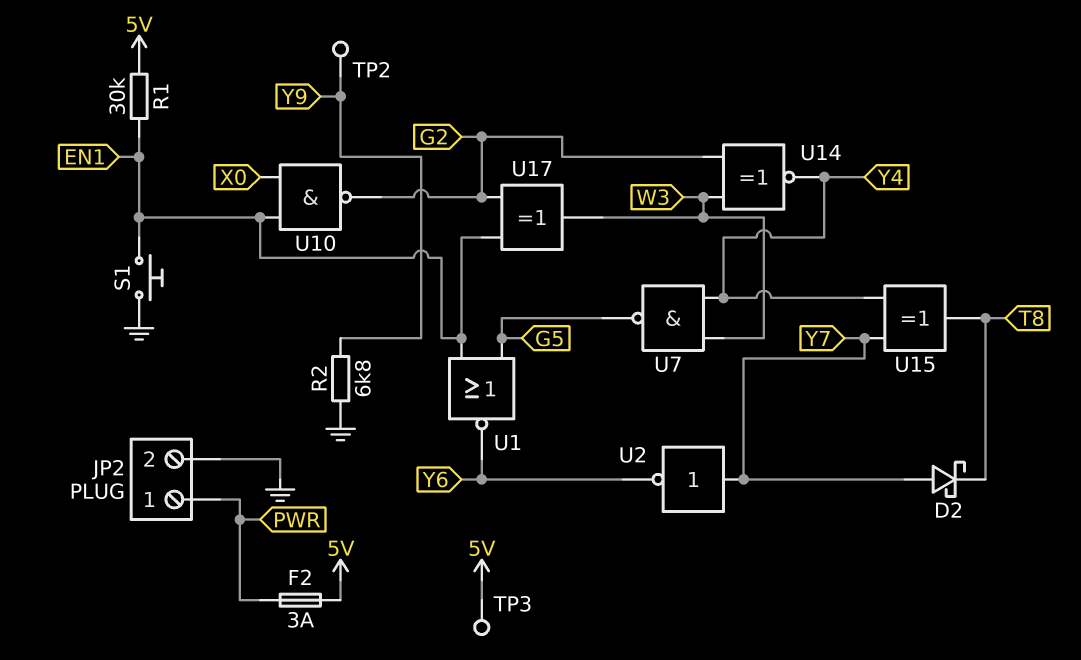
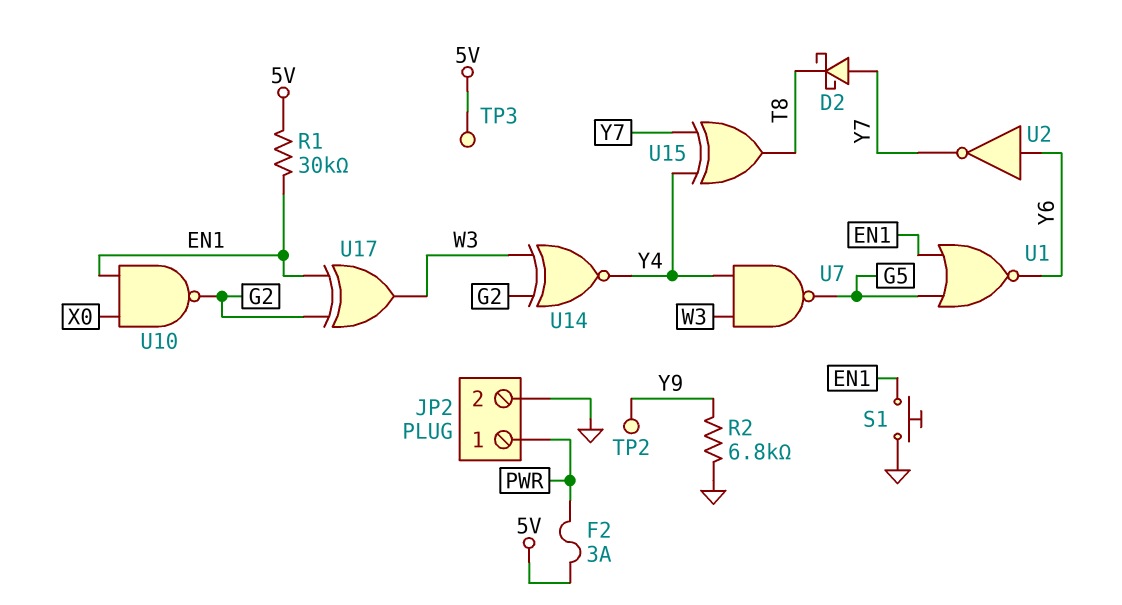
U2: NOT (in Y7, out Y6) -> NOT (in Y6, out Y7)

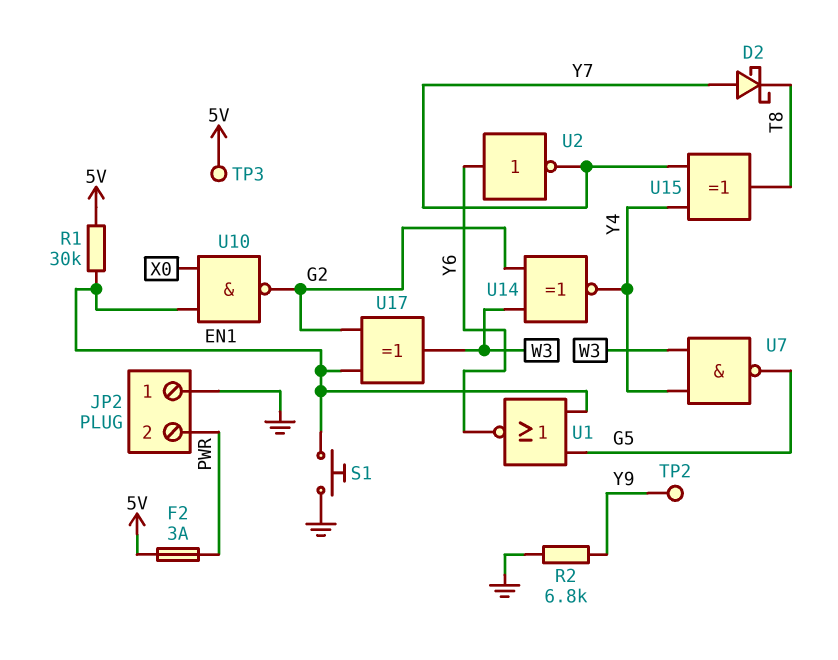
JP2 pin 1: PWR -> GND
JP2 pin 2: GND -> PWR

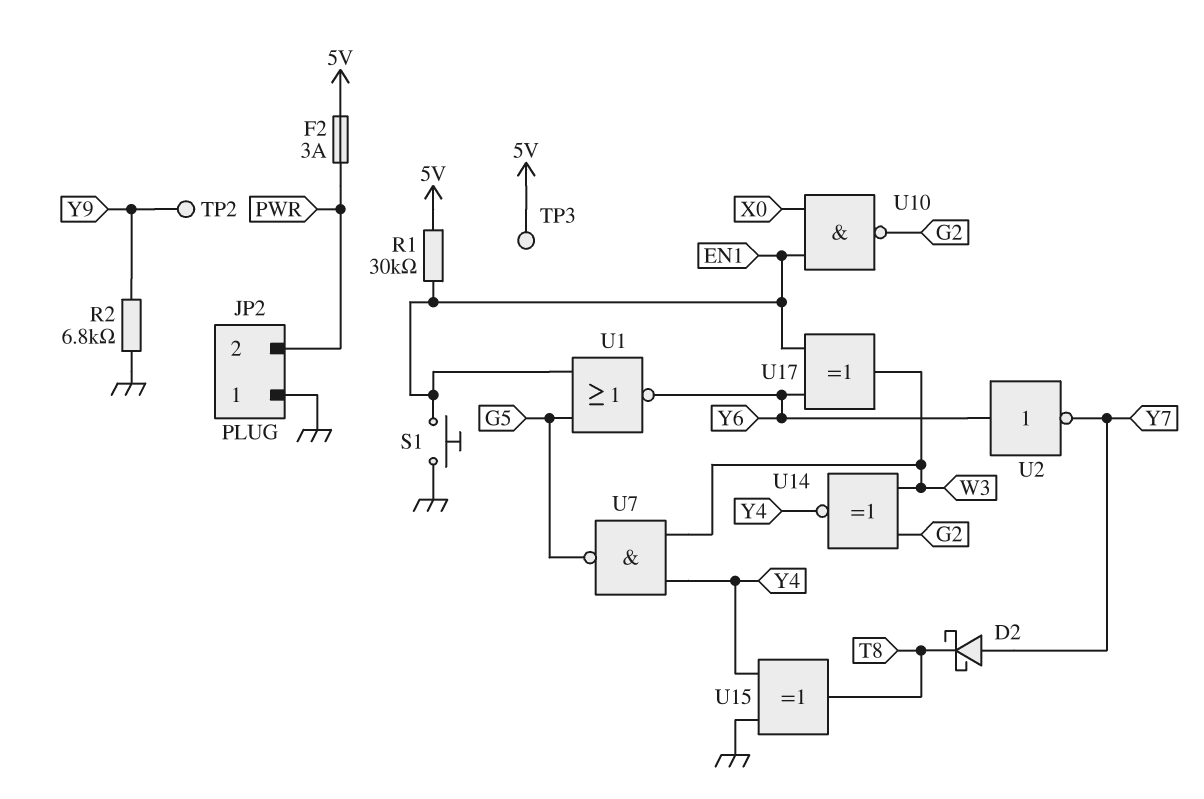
U15: XOR (in Y4, in Y7, out T8) -> XOR (in GND, in Y4, out T8)
U17: XOR (in EN1, in G2, out W3) -> XOR (in EN1, in Y6, out W3)

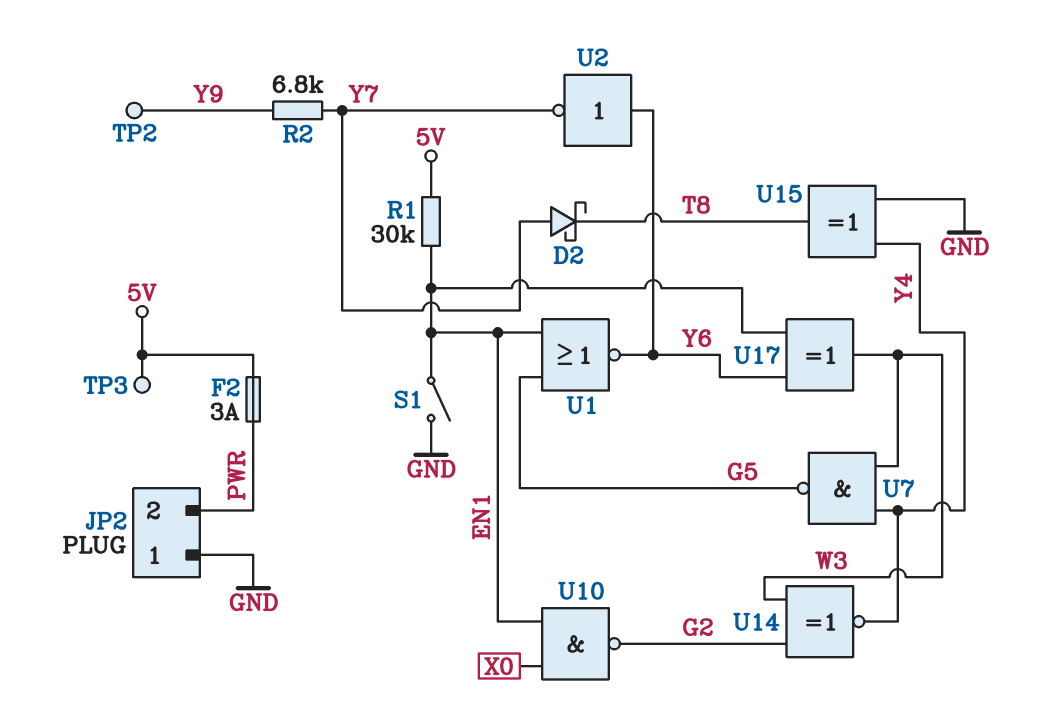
R2: 6.8k (GND, Y9) -> 6.8k (Y7, Y9)
S1: button (EN1, GND) -> switch (EN1, GND)

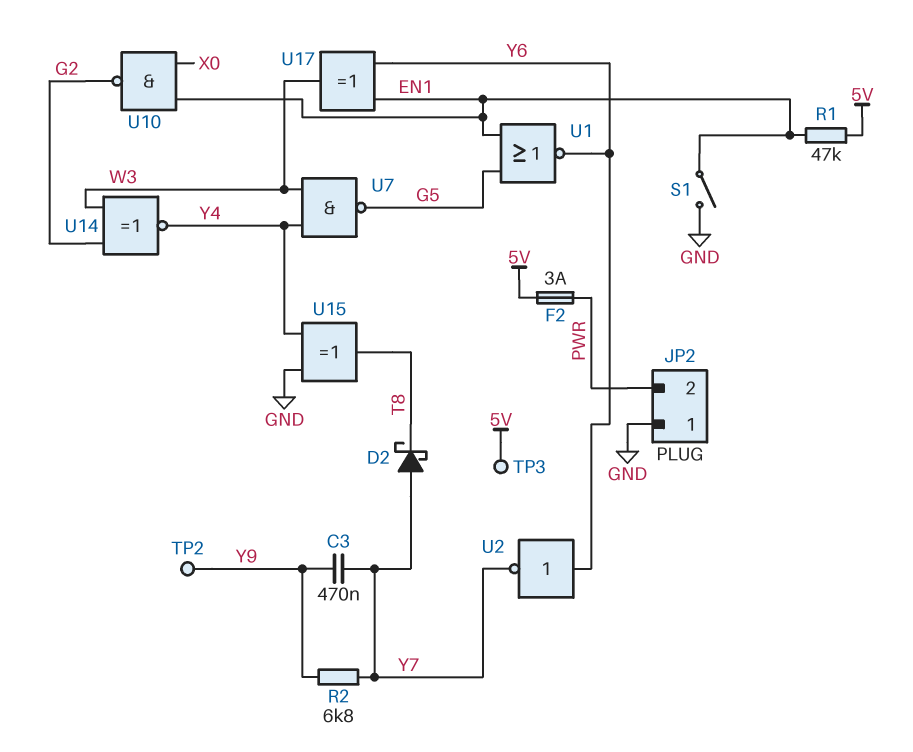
C3: none -> 470nF (Y7, Y9)
R1: 30k (5V, EN1) -> 47k (5V, EN1)

